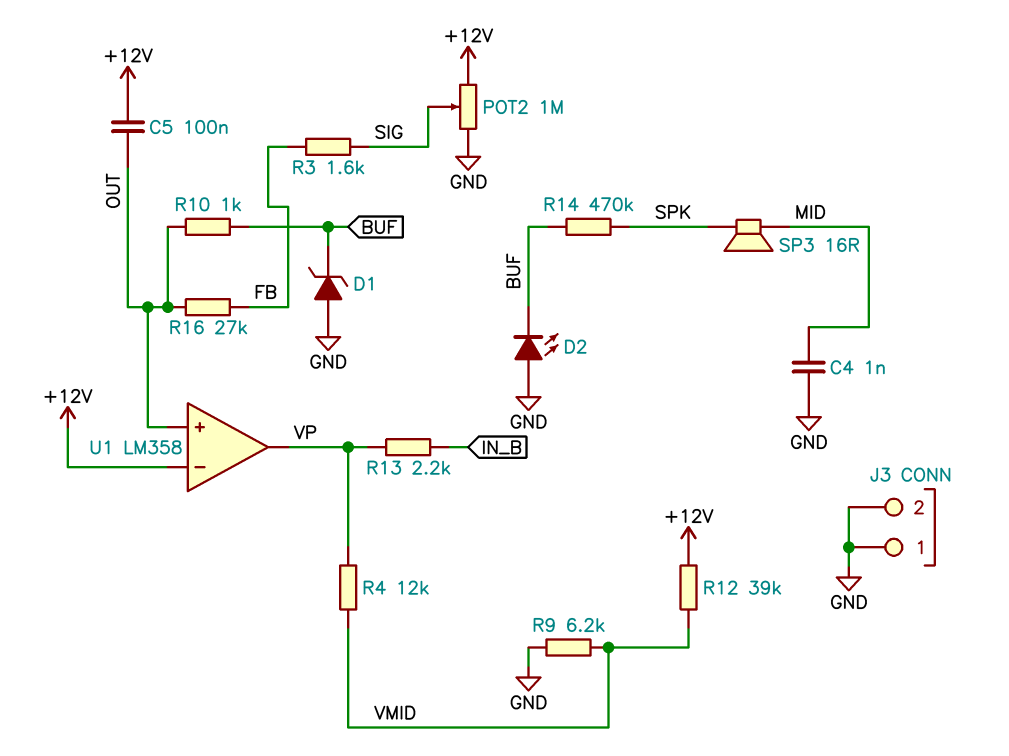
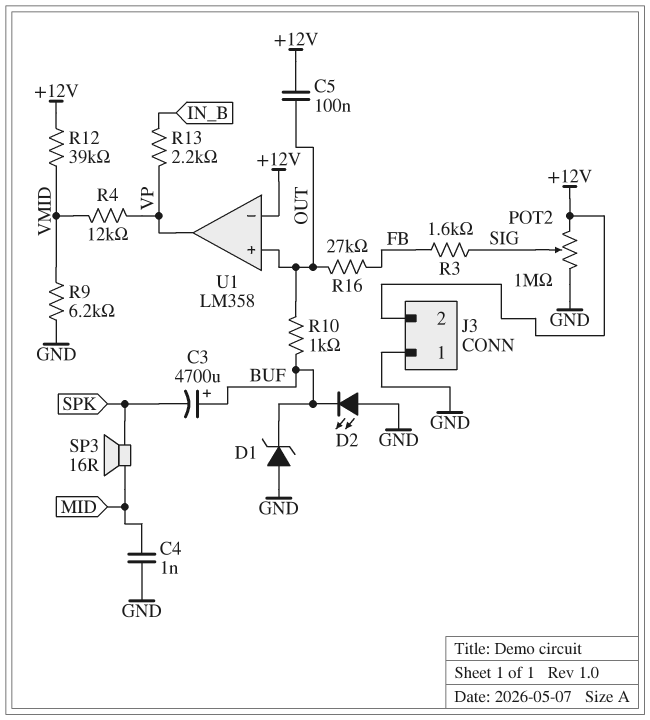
C3: none -> 4700uF (plus BUF, minus SPK)
J3 pin 2: GND -> +12V
R14: 470k (BUF, SPK) -> none

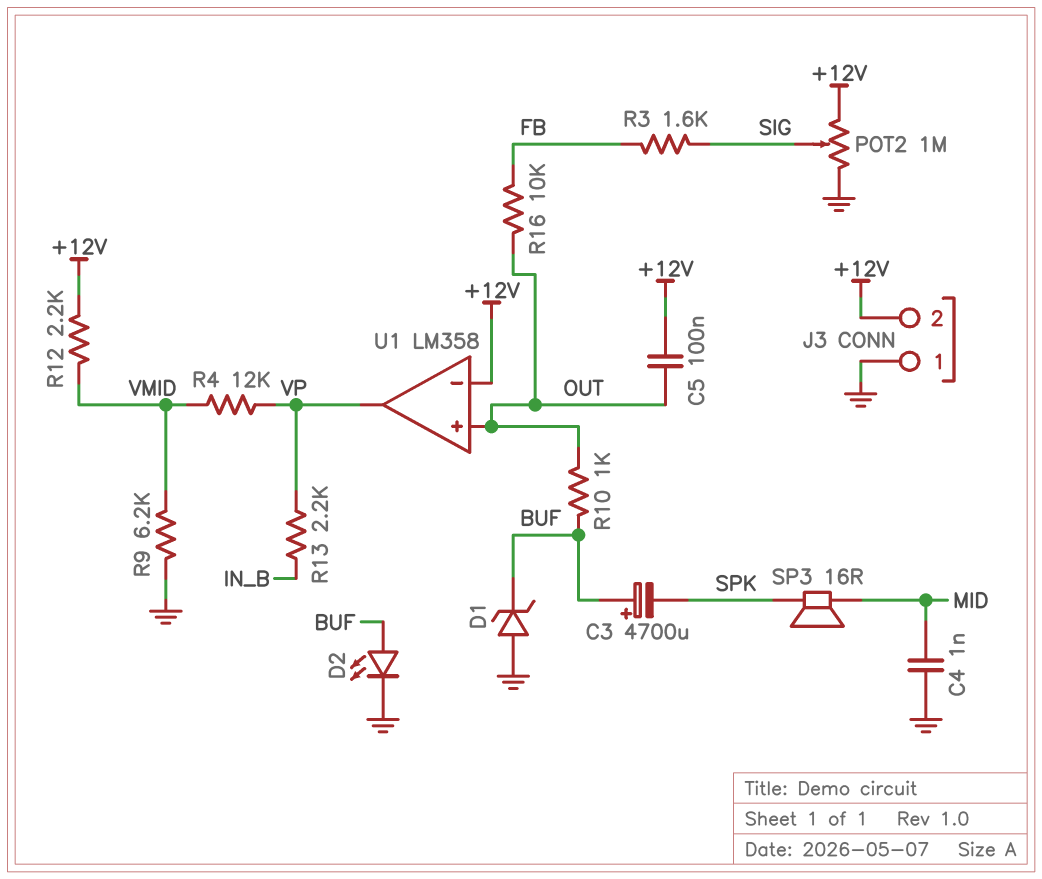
D2: LED (A GND, K BUF) -> LED (A BUF, K GND)
R12: 39k (+12V, VMID) -> 2.2k (+12V, VMID)
R16: 27k (FB, OUT) -> 10k (FB, OUT)

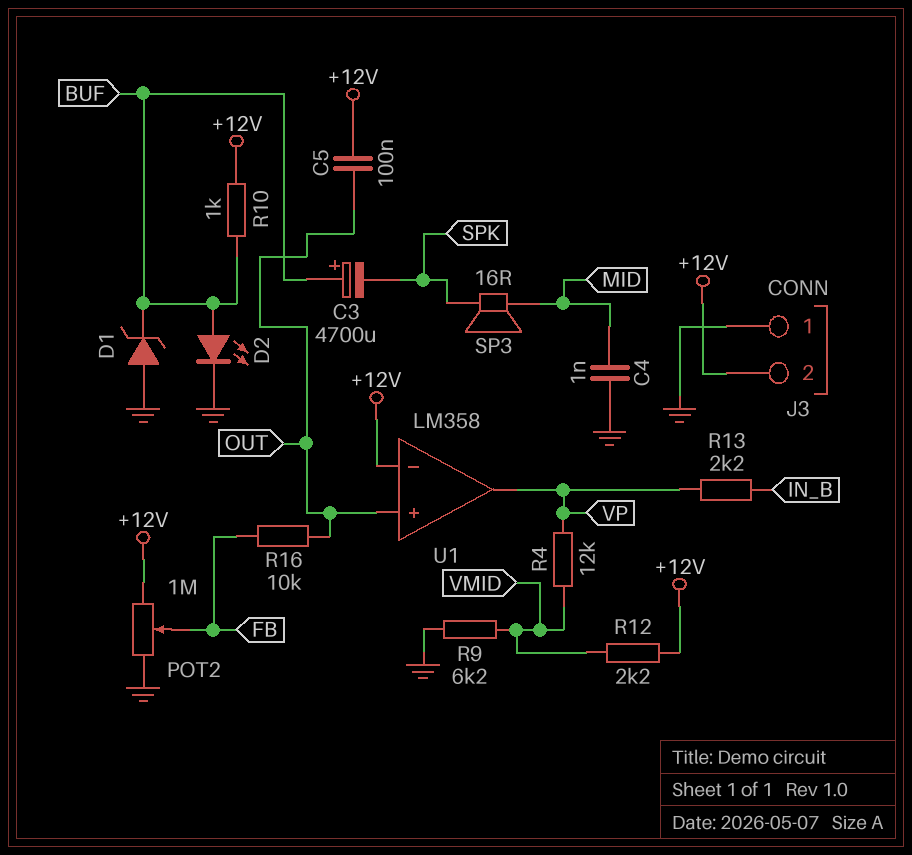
POT2: 1M (+12V, GND, wiper SIG) -> 1M (+12V, GND, wiper FB)
R3: 1.6k (FB, SIG) -> none
R10: 1k (BUF, OUT) -> 1k (+12V, BUF)

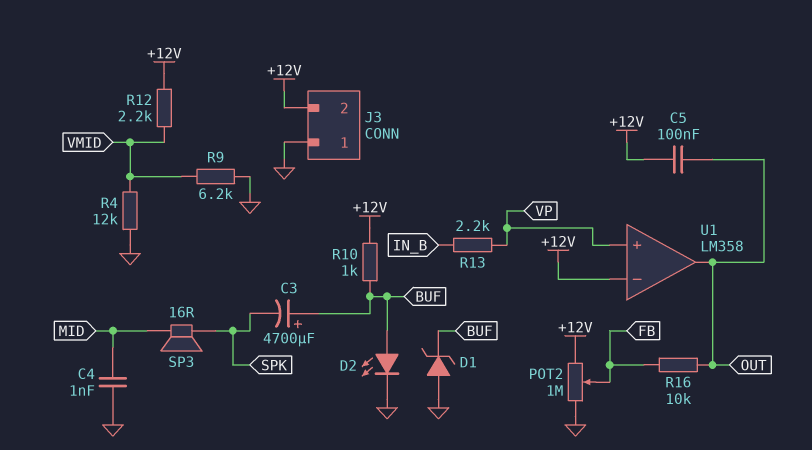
R4: 12k (VMID, VP) -> 12k (GND, VMID)
U1 pin in+: OUT -> VP
U1 pin out: VP -> OUT

